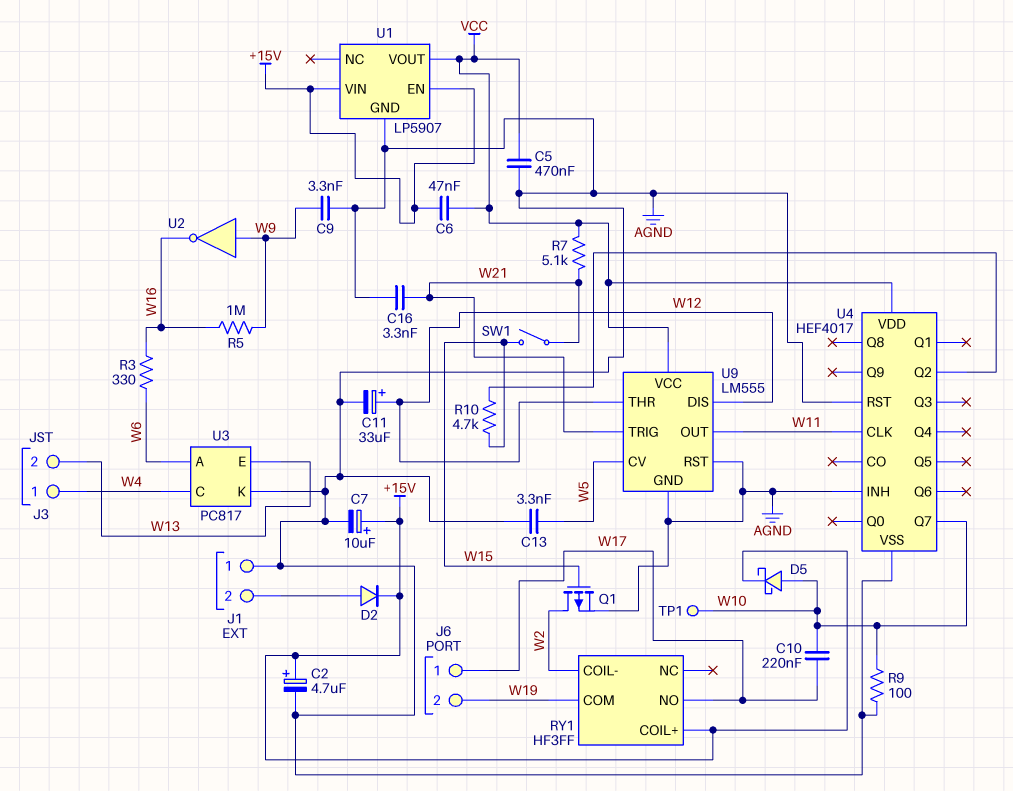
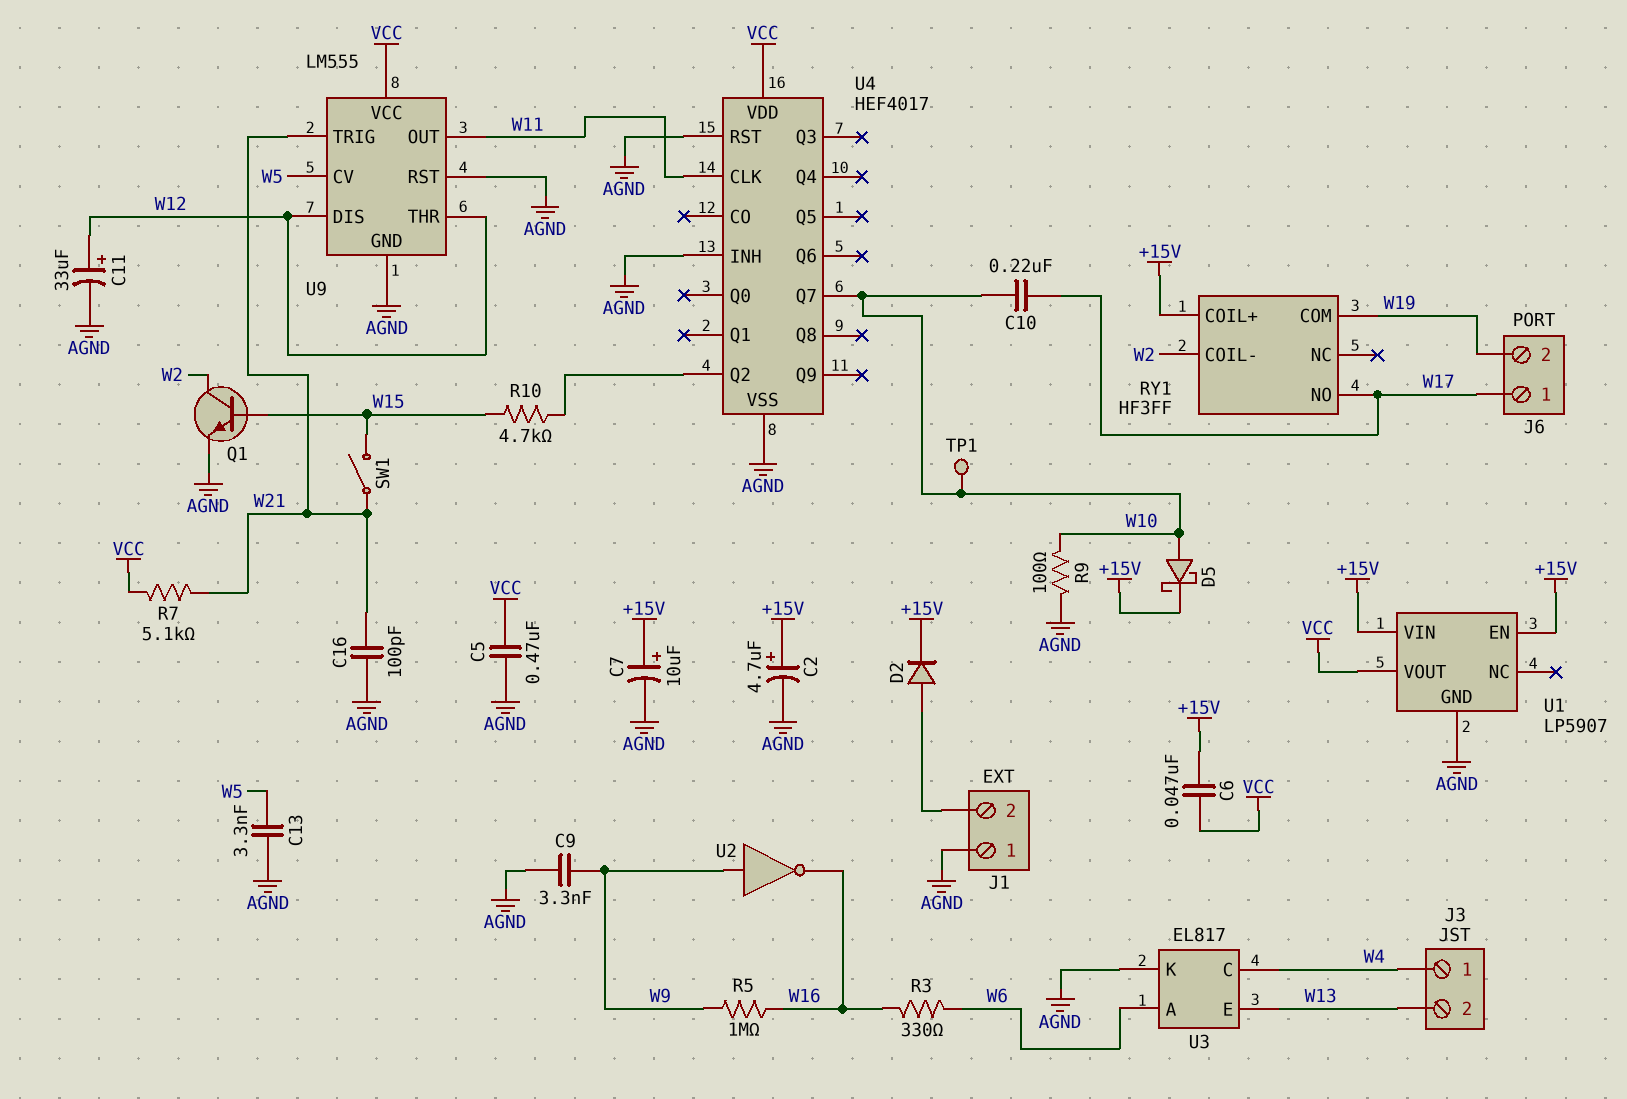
C16: 3.3nF (AGND, W21) -> 100pF (AGND, W21)
Q1: PMOS (G W15, D W2, S AGND) -> NPN (B W15, C W2, E AGND)
U3: PC817 -> EL817

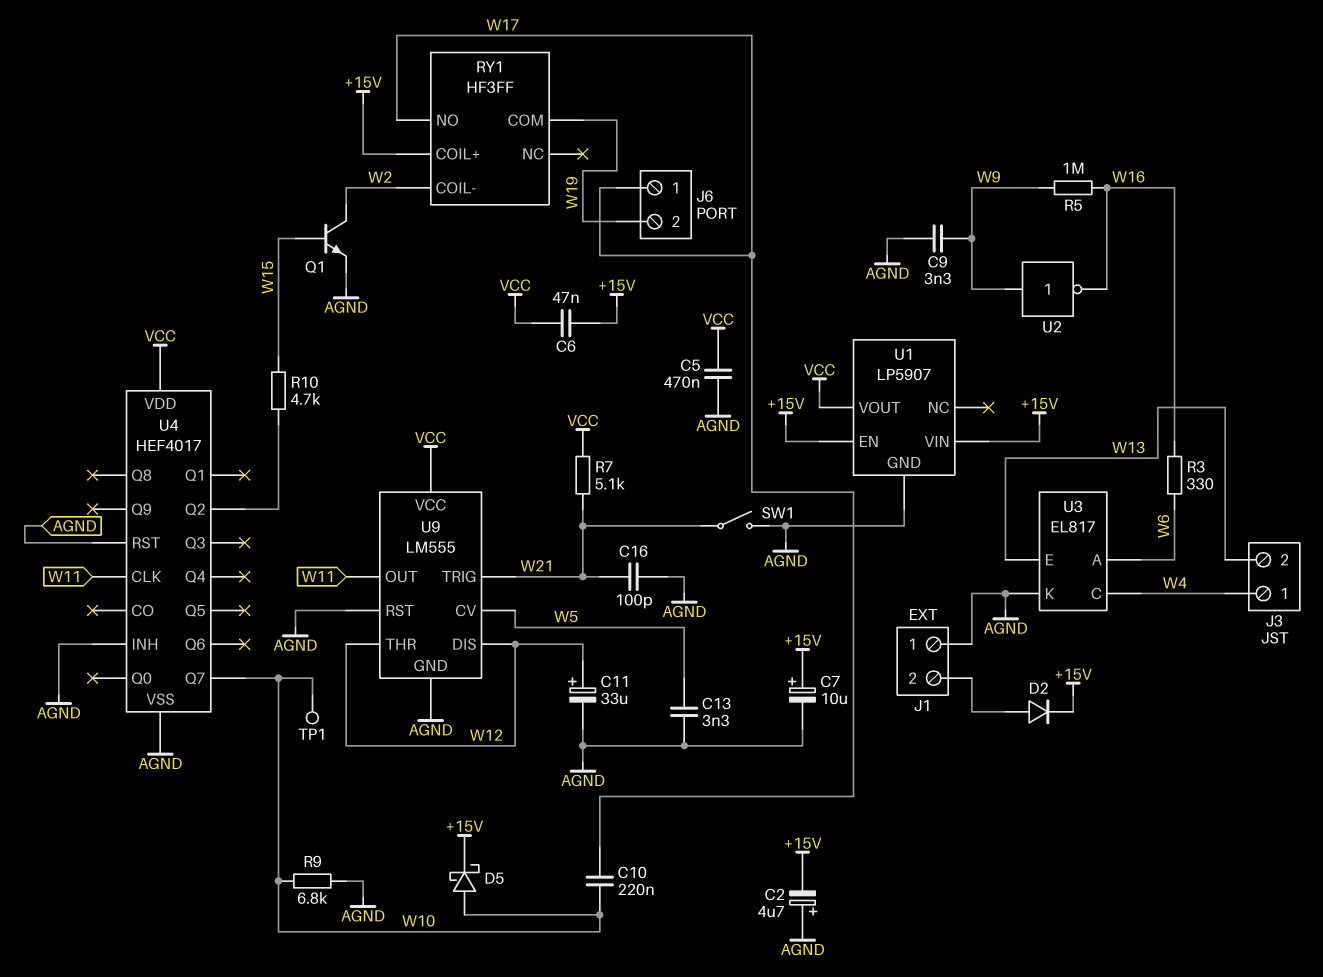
C2: 4.7uF (plus +15V, minus AGND) -> 4.7uF (plus AGND, minus +15V)
R9: 100 (AGND, W10) -> 6.8k (AGND, W10)
SW1: switch (W15, W21) -> switch (AGND, W21)

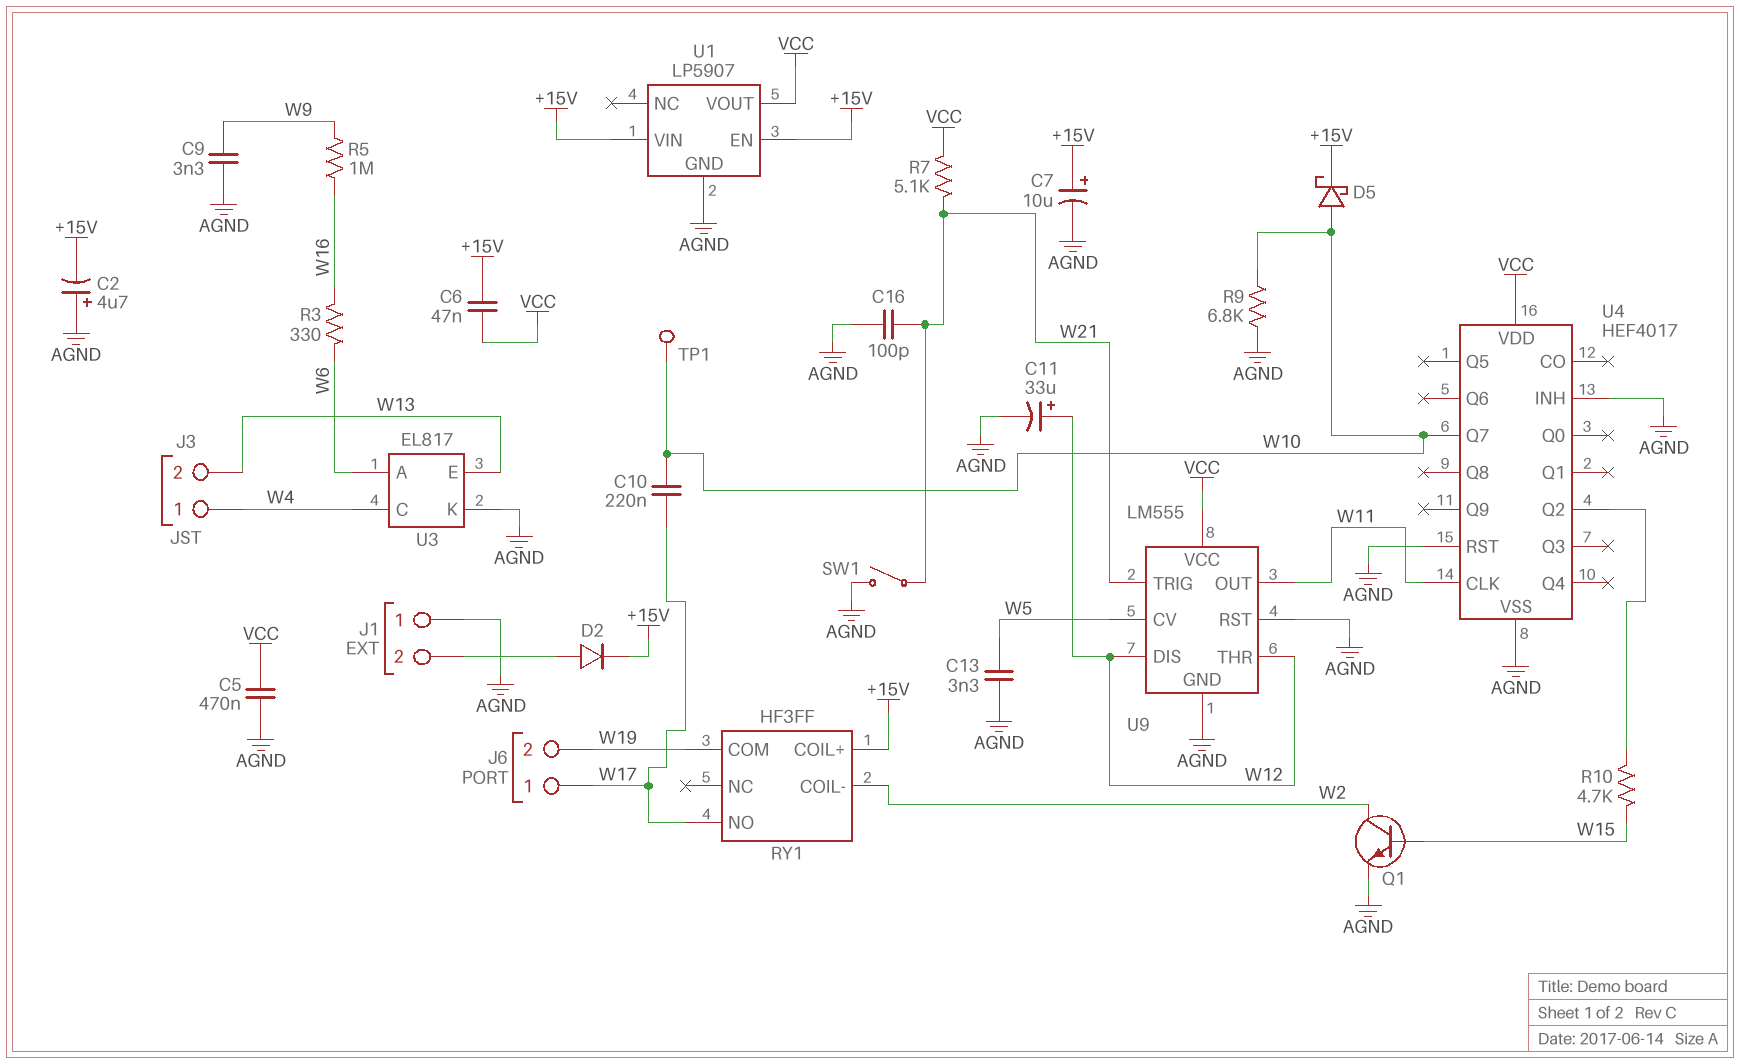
U2: NOT (in W9, out W16) -> none

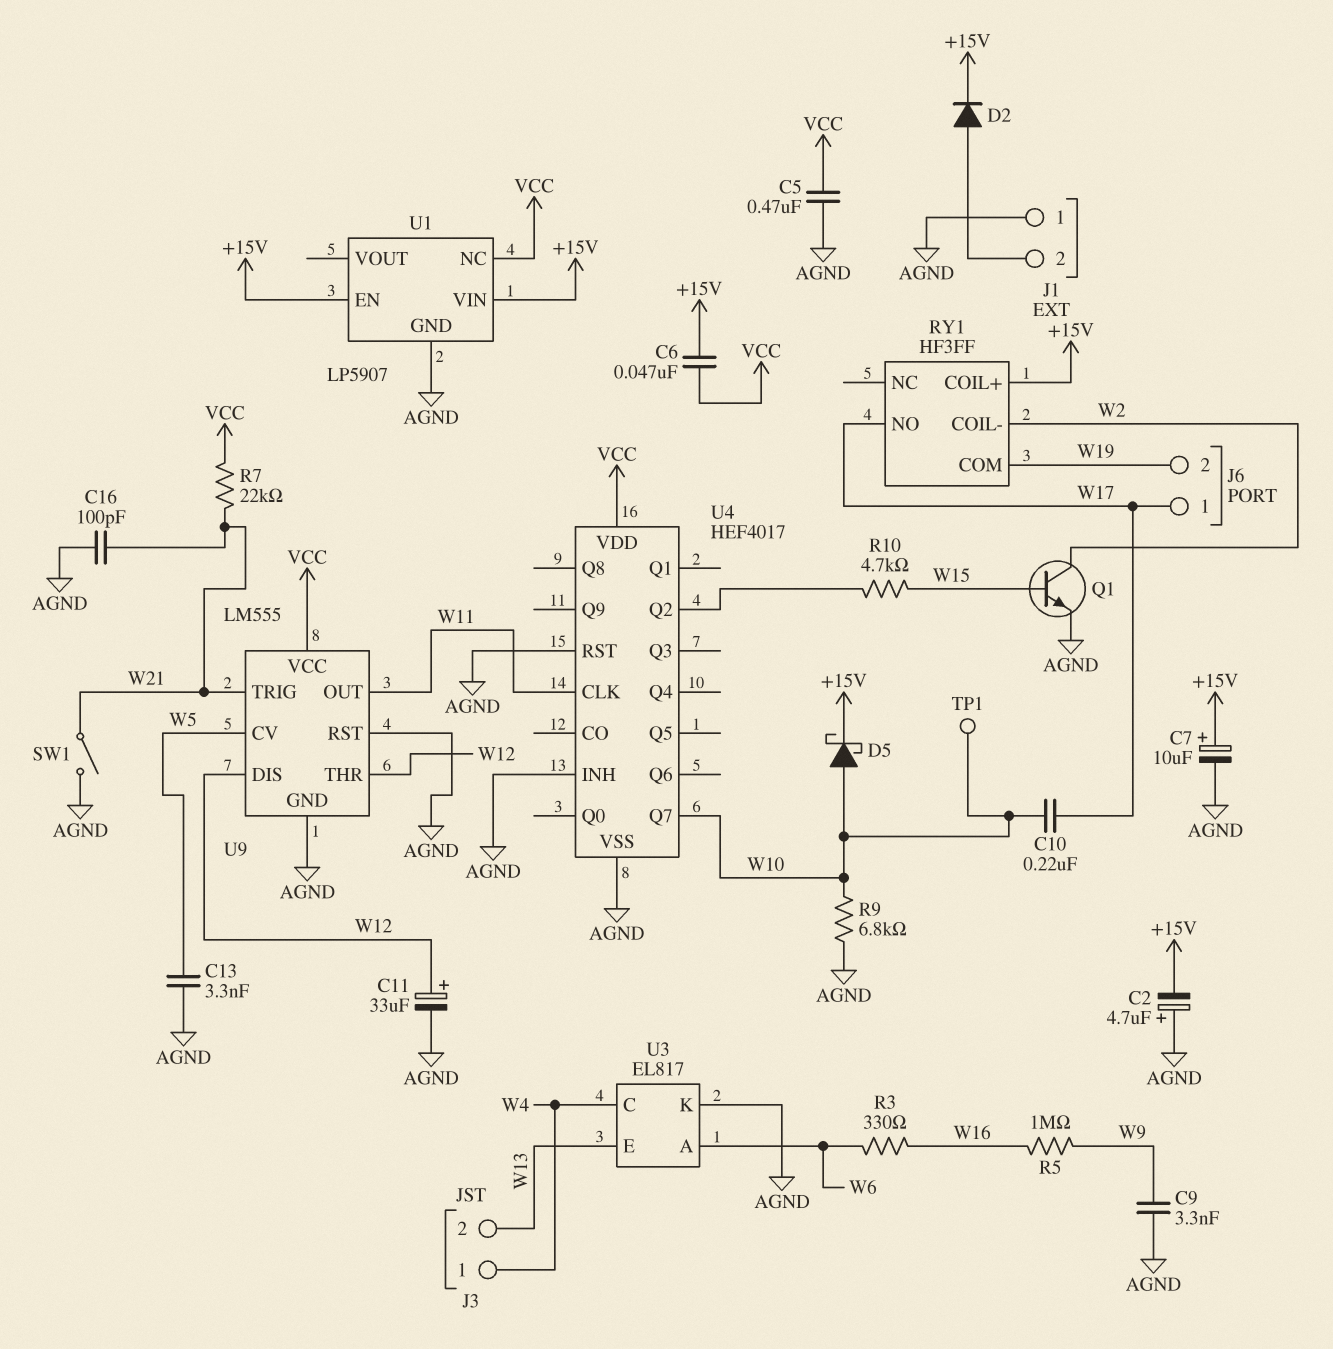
R7: 5.1k (VCC, W21) -> 22k (VCC, W21)
U1 pin NC: none -> VCC
U1 pin VOUT: VCC -> none

